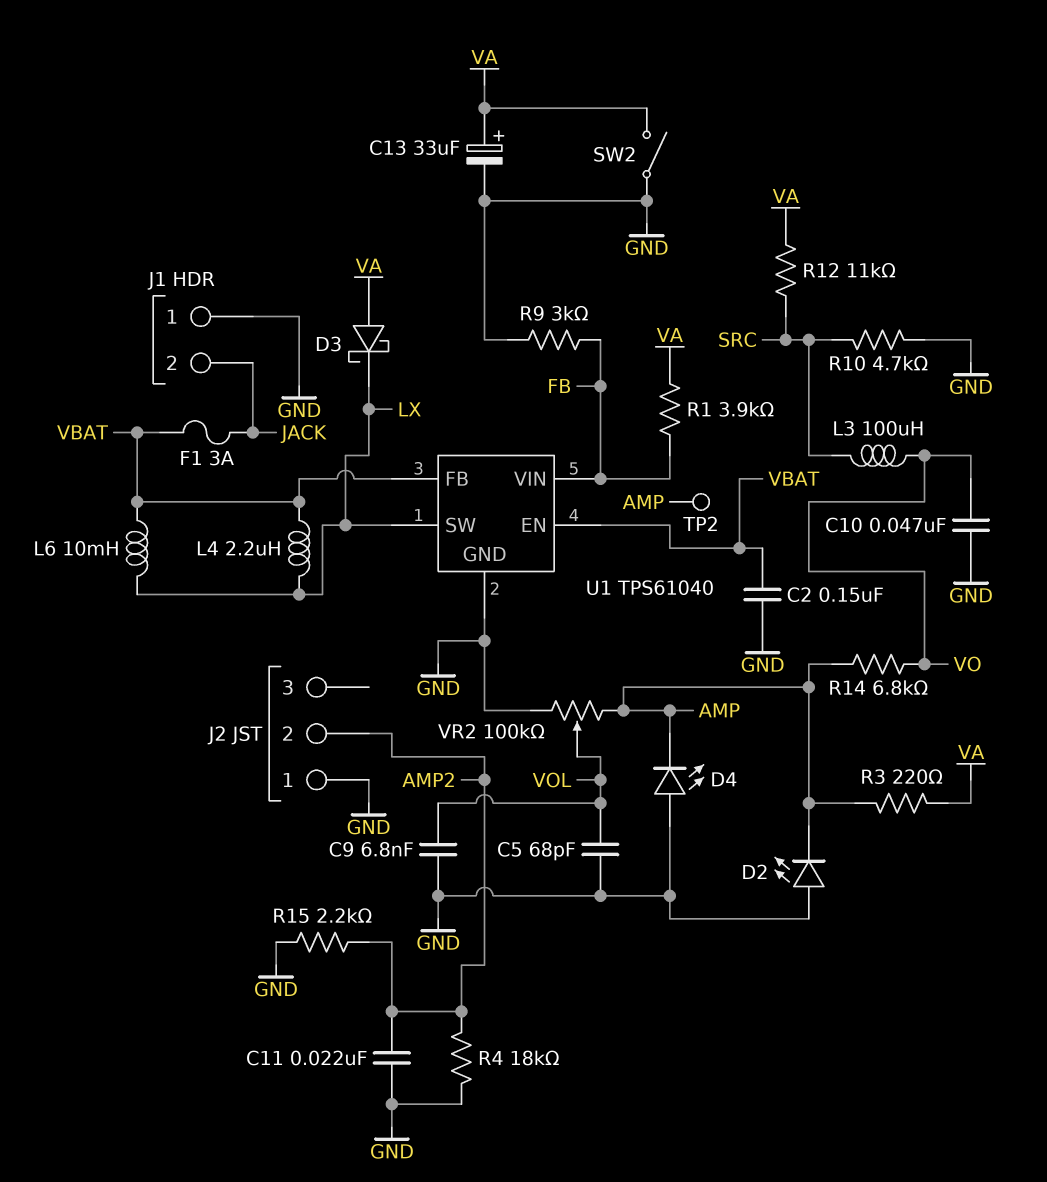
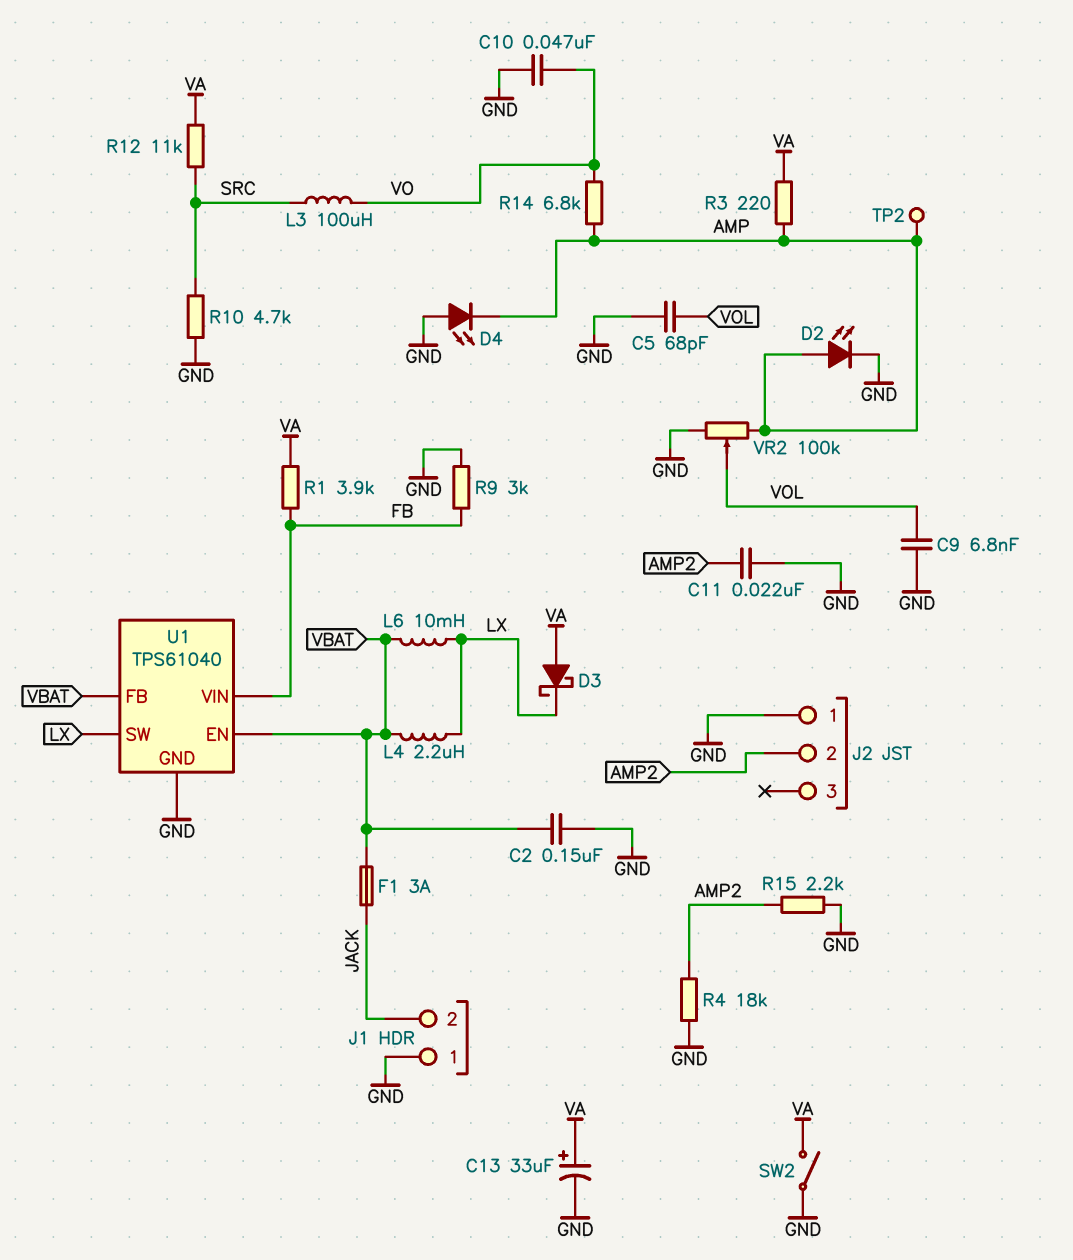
D2: LED (A GND, K AMP) -> LED (A AMP, K GND)

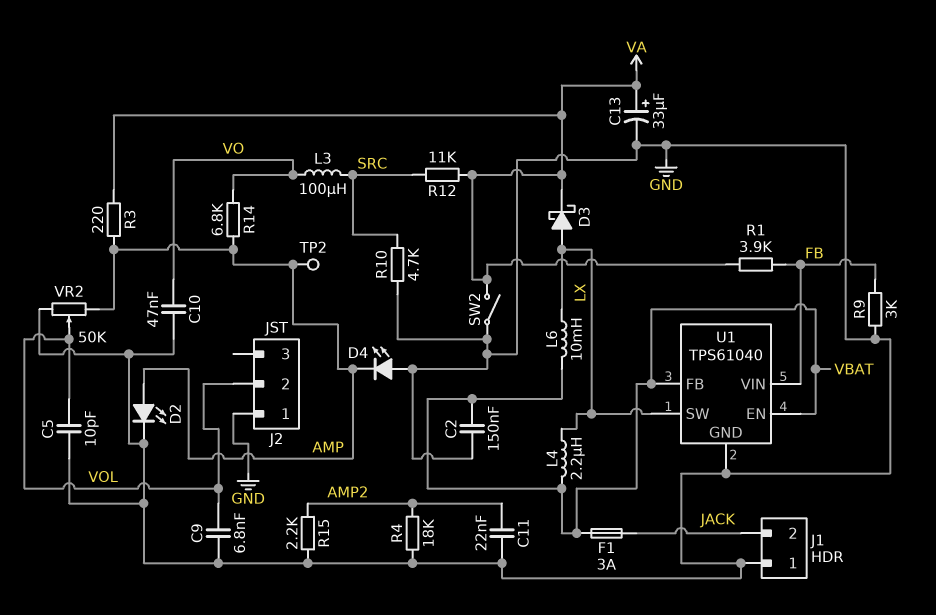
C5: 68pF (GND, VOL) -> 10pF (GND, VOL)
D3: schottky (A VA, K LX) -> schottky (A LX, K VA)
J2 pin 2: AMP2 -> VOL
VR2: 100k (AMP, GND, wiper VOL) -> 50k (AMP, GND, wiper VOL)

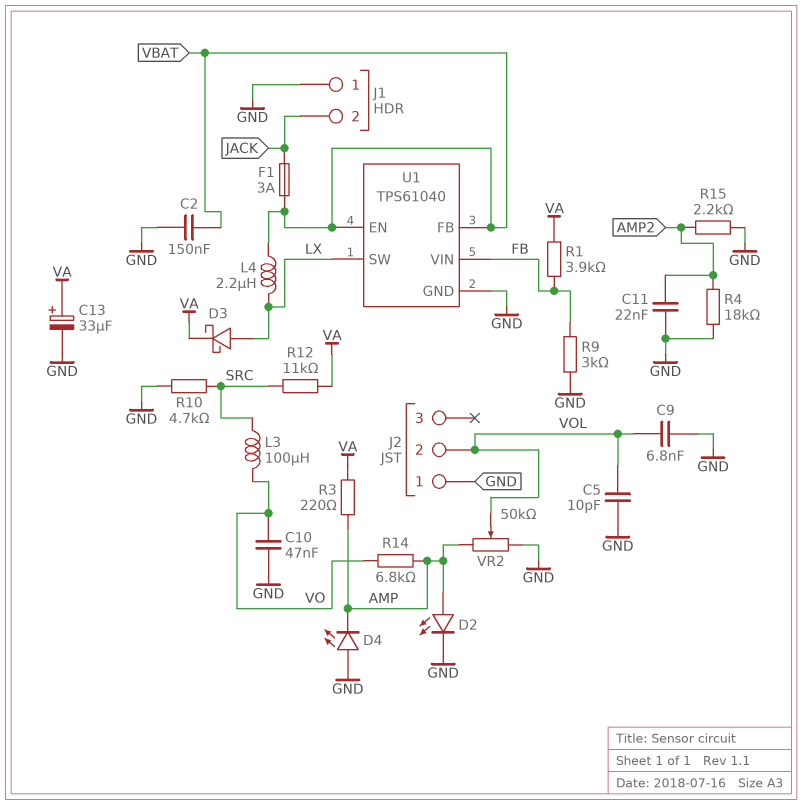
L6: 10mH (LX, VBAT) -> none
SW2: switch (GND, VA) -> none
TP2: test point (AMP) -> none

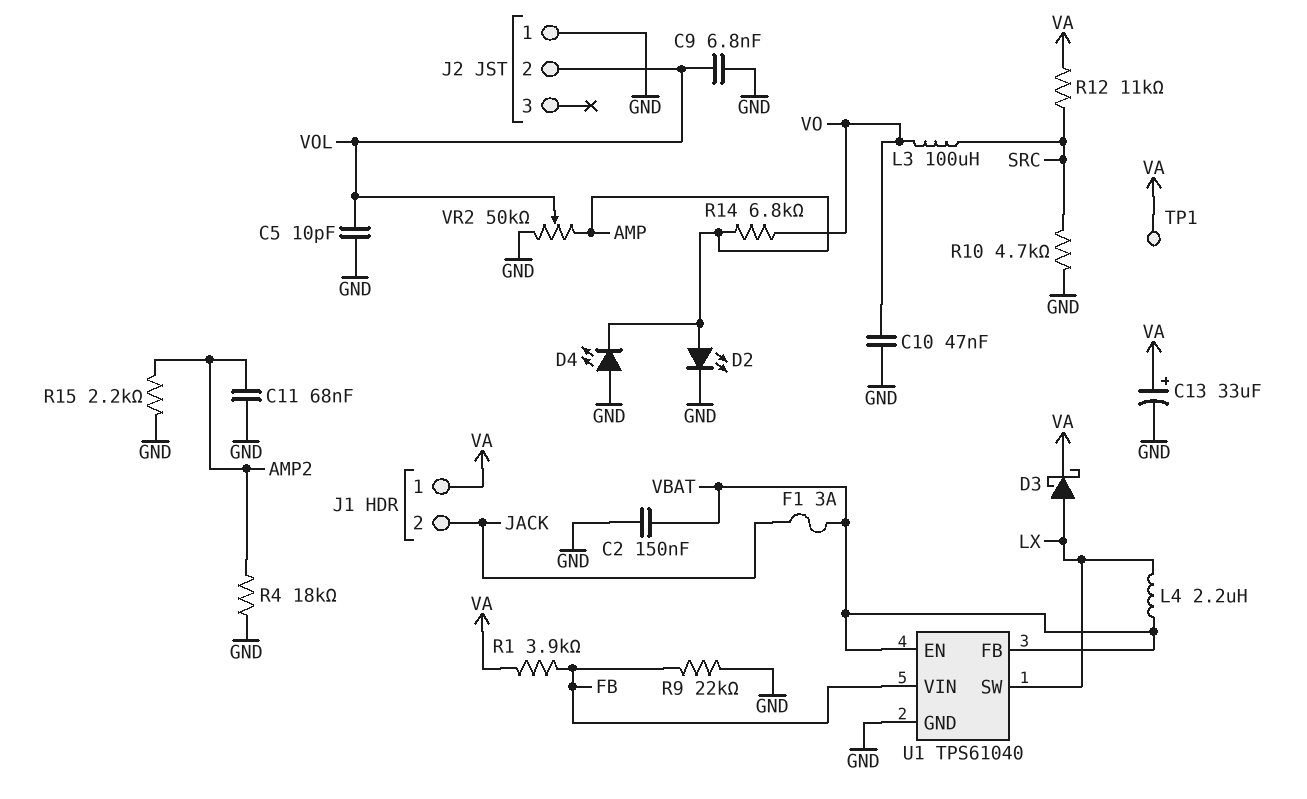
C11: 22nF (AMP2, GND) -> 68nF (AMP2, GND)
J1 pin 1: GND -> VA
R3: 220 (AMP, VA) -> none
R9: 3k (FB, GND) -> 22k (FB, GND)
TP1: none -> test point (VA)

